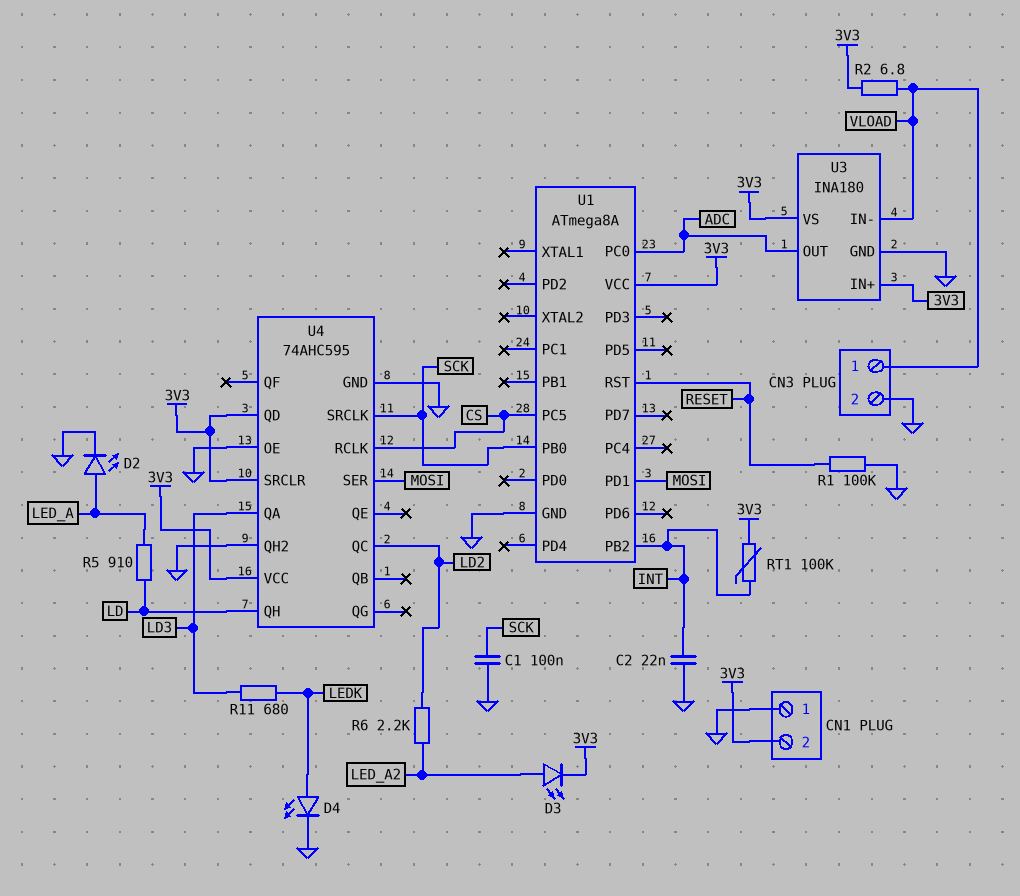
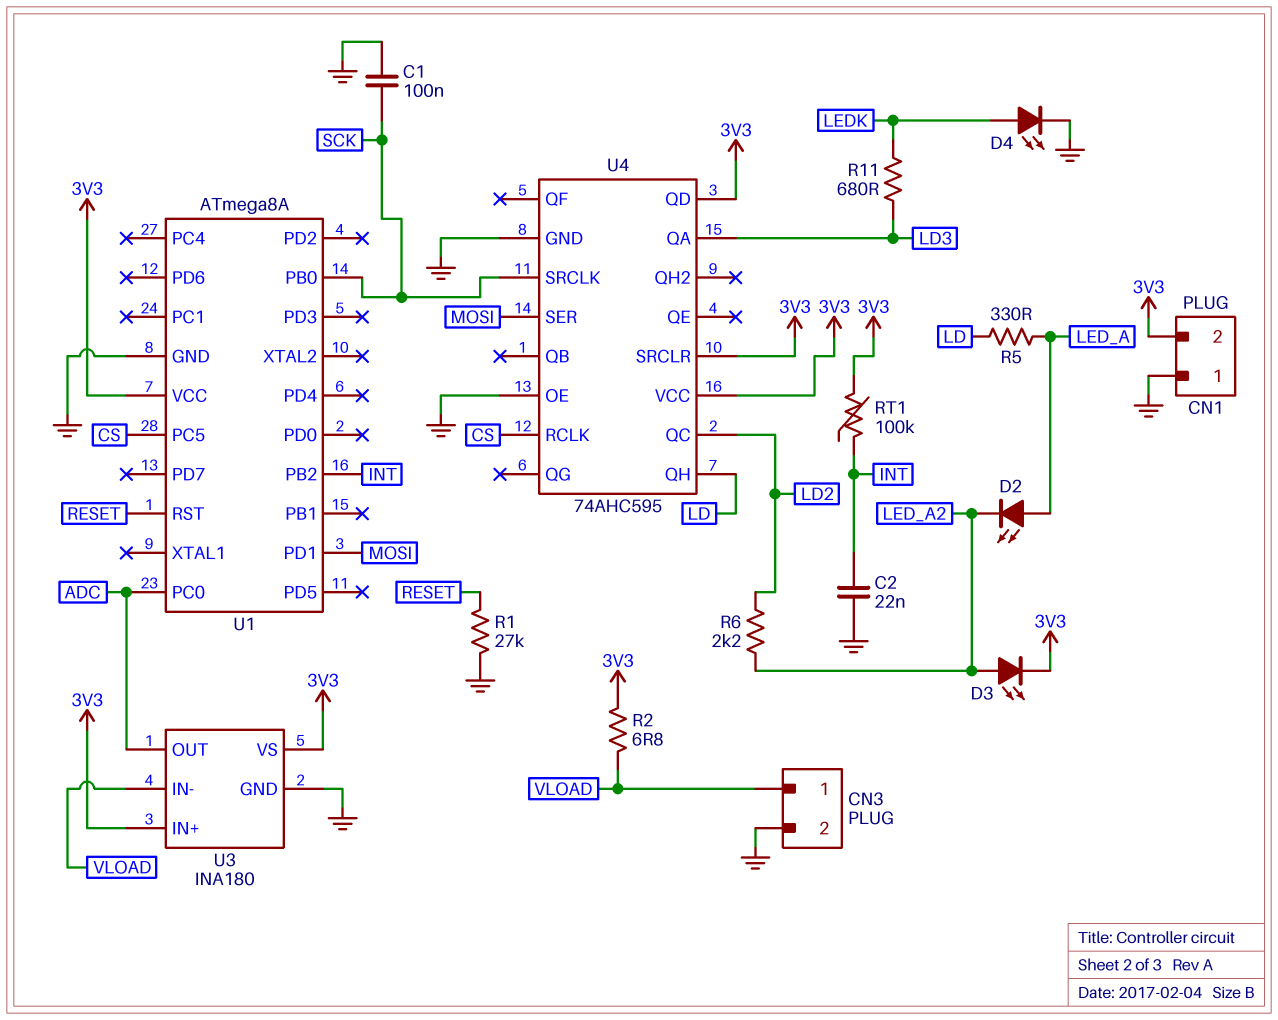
D2: LED (A LED_A, K GND) -> LED (A LED_A, K LED_A2)
R1: 100k (GND, RESET) -> 27k (GND, RESET)
R5: 910 (LD, LED_A) -> 330 (LD, LED_A)
U4 pin QH2: GND -> none

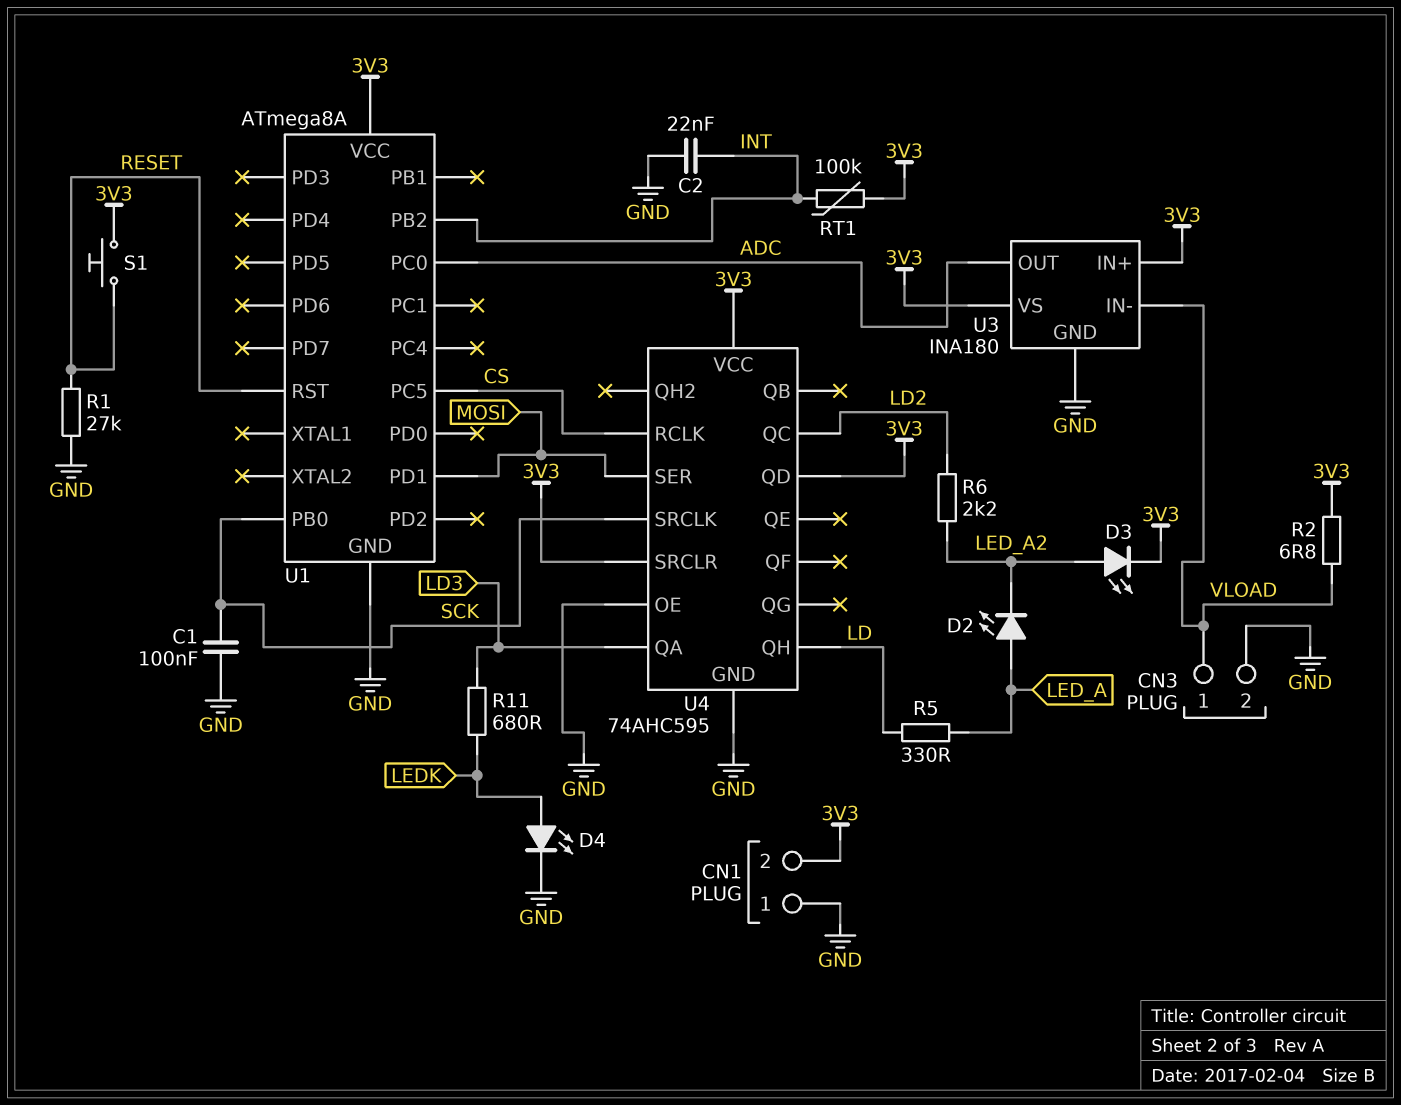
S1: none -> button (3V3, RESET)

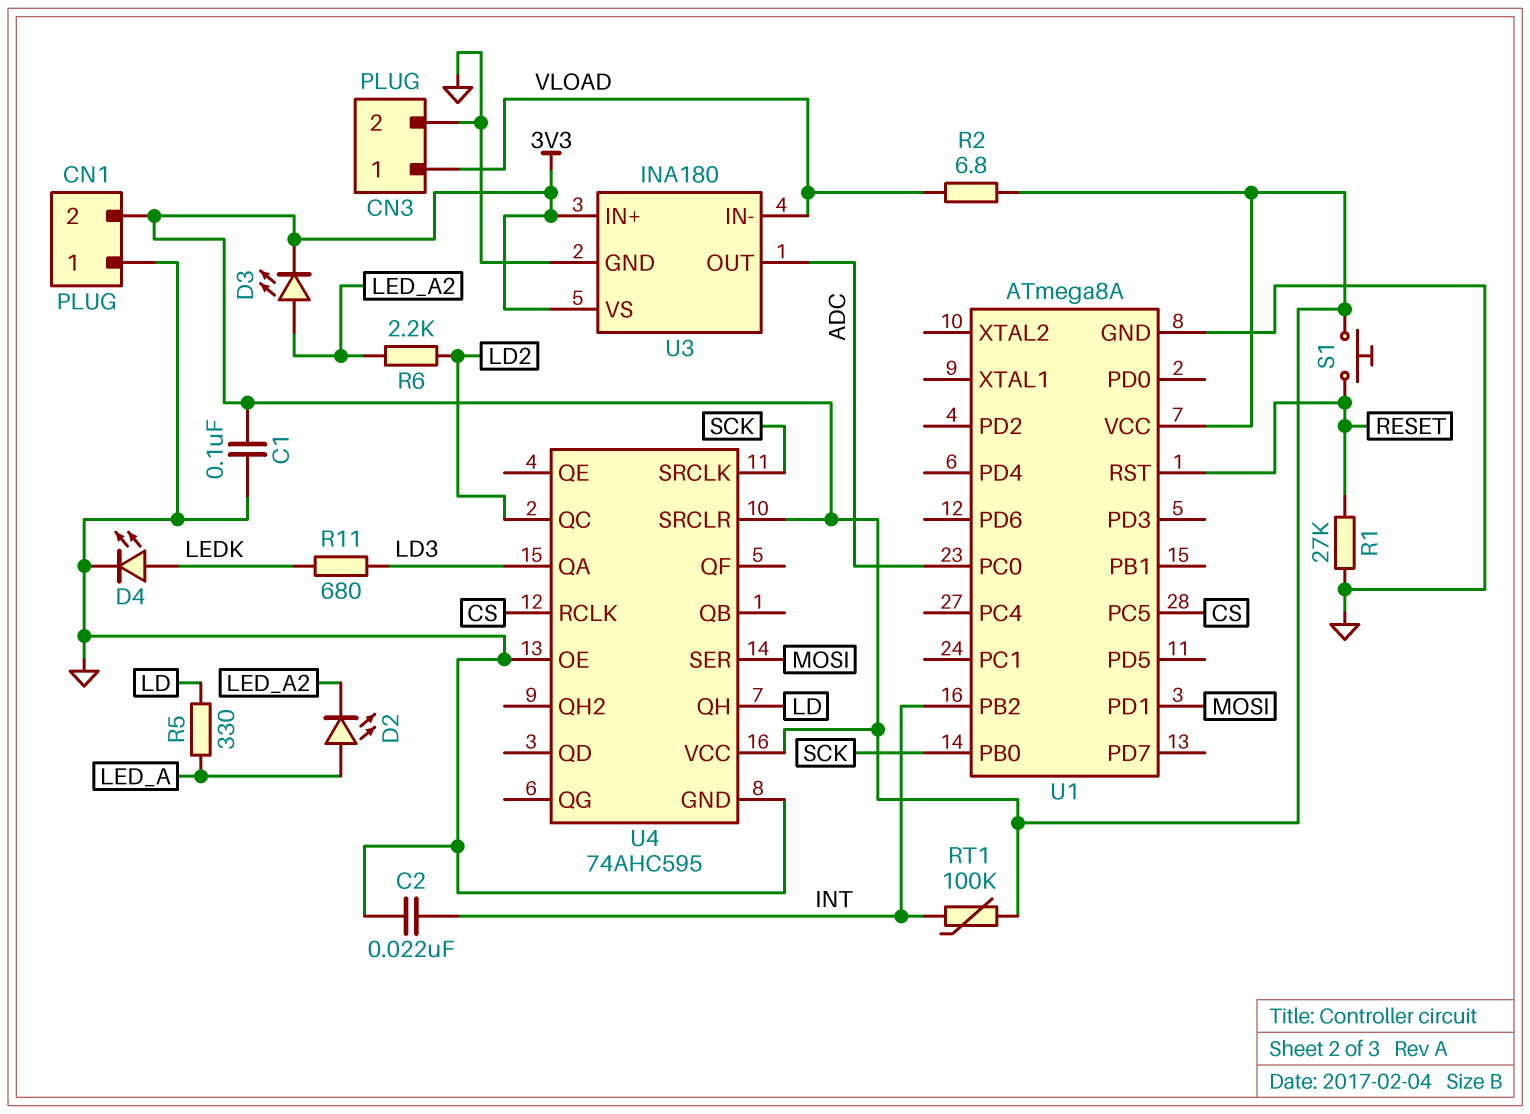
C1: 100nF (GND, SCK) -> 100nF (3V3, GND)
U4 pin QD: 3V3 -> none

